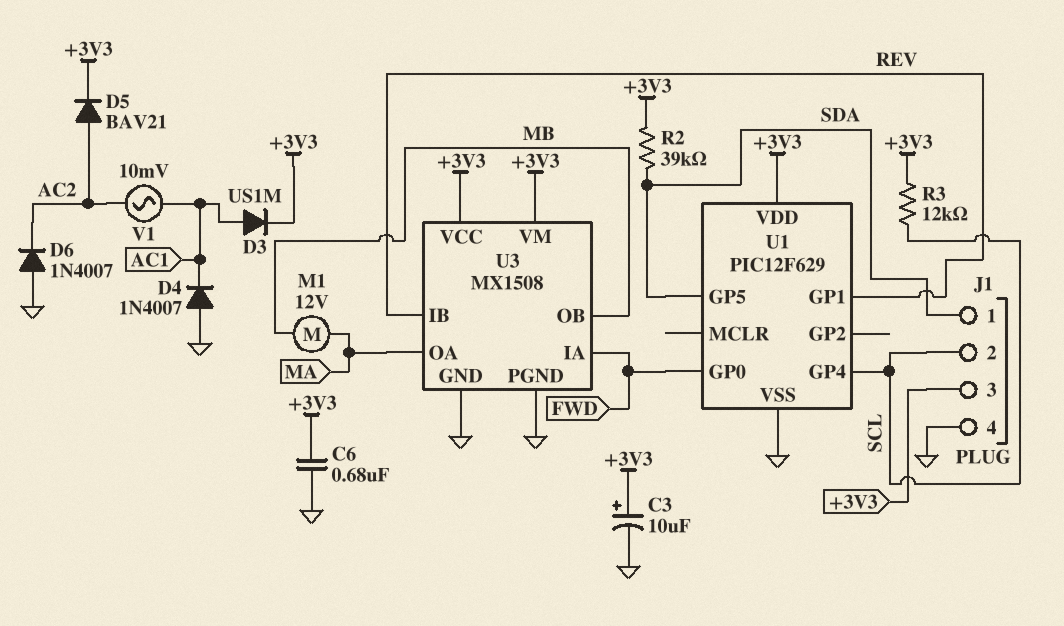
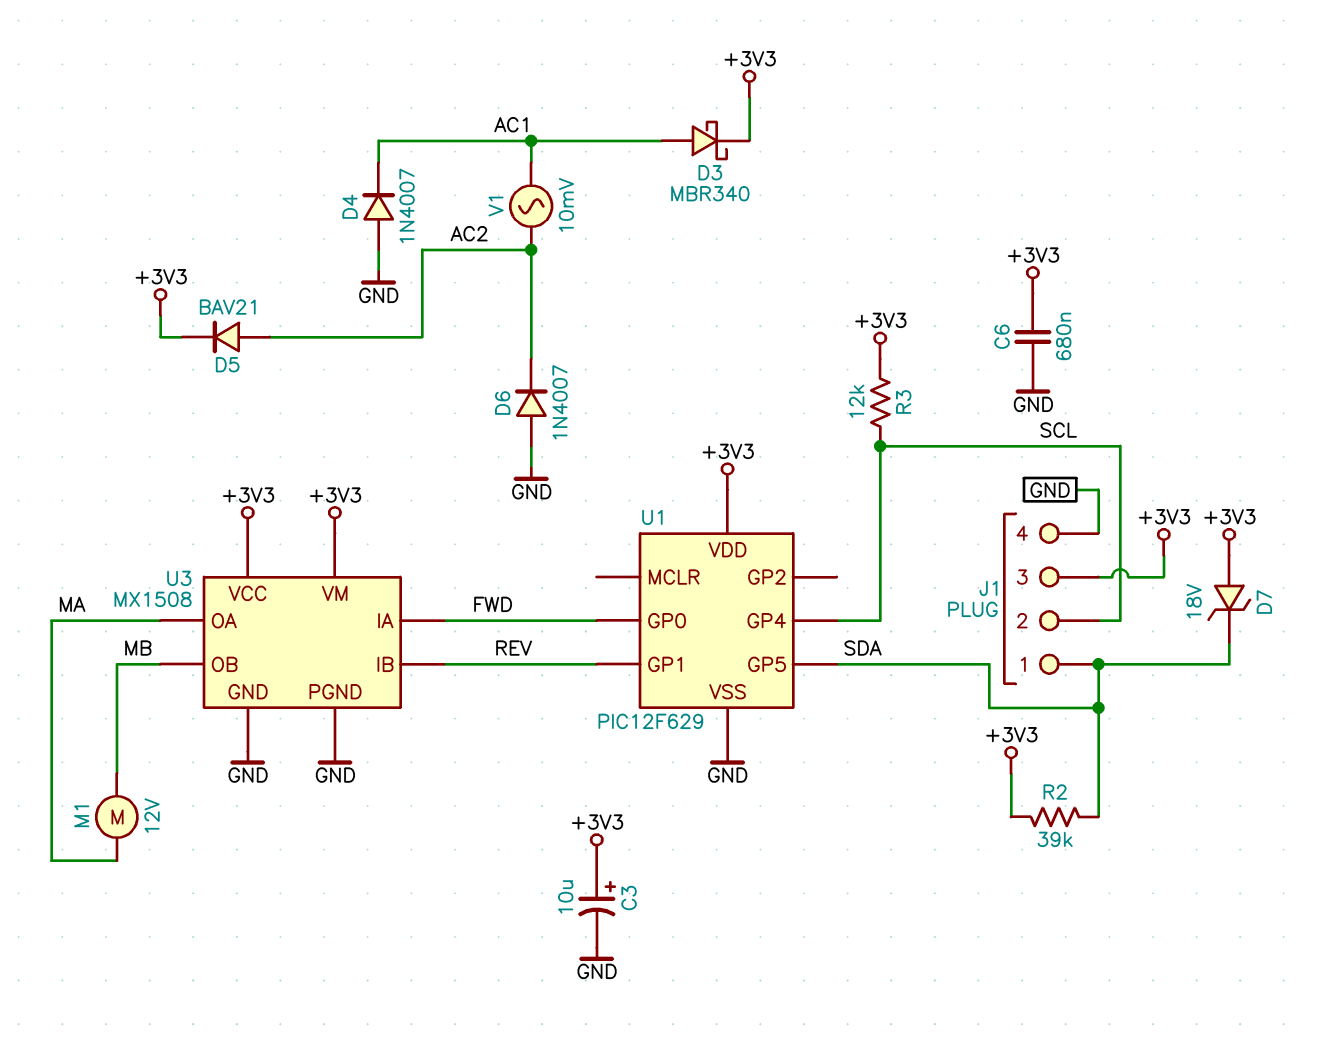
D3: diode US1M (A AC1, K +3V3) -> schottky MBR340 (A AC1, K +3V3)
D7: none -> zener 18V (A +3V3, K SDA)

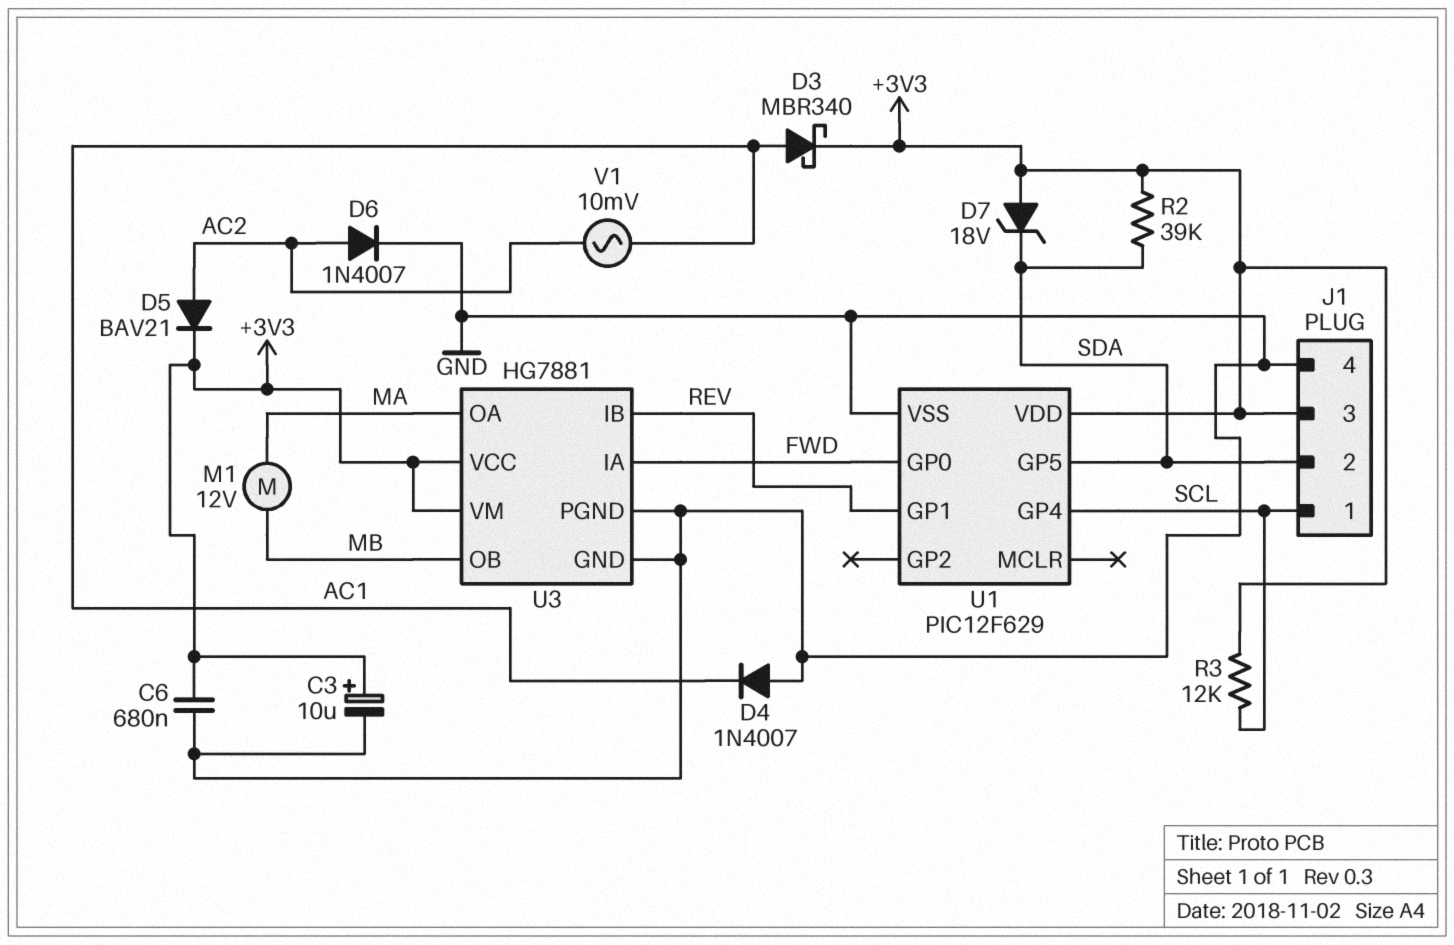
D6: diode 1N4007 (A GND, K AC2) -> diode 1N4007 (A AC2, K GND)
J1 pin 1: SDA -> SCL
J1 pin 2: SCL -> SDA
U3: MX1508 -> HG7881

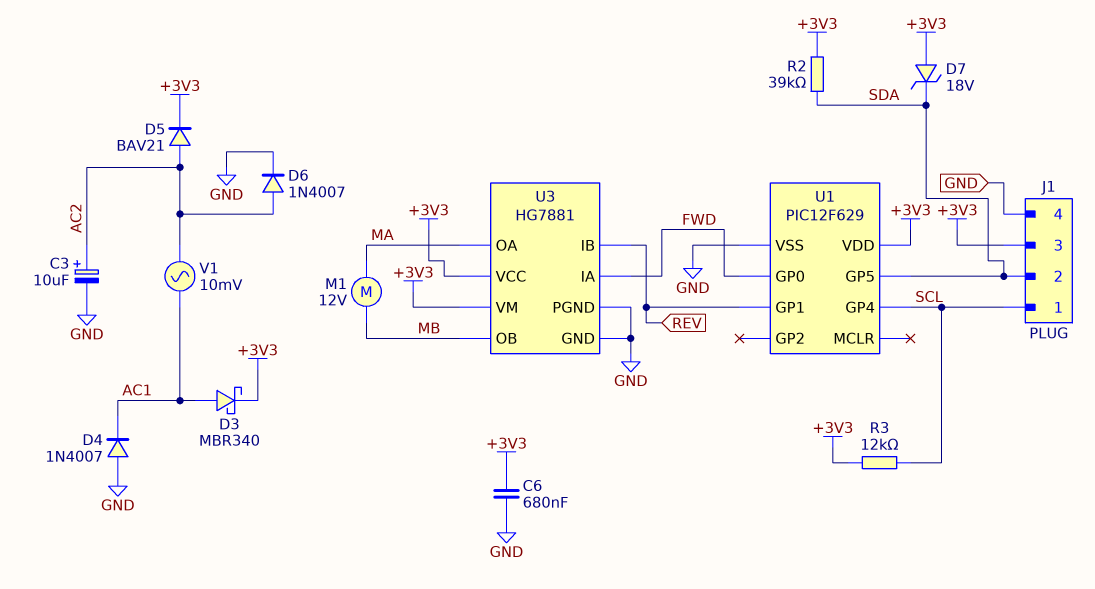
C3: 10uF (plus +3V3, minus GND) -> 10uF (plus AC2, minus GND)

